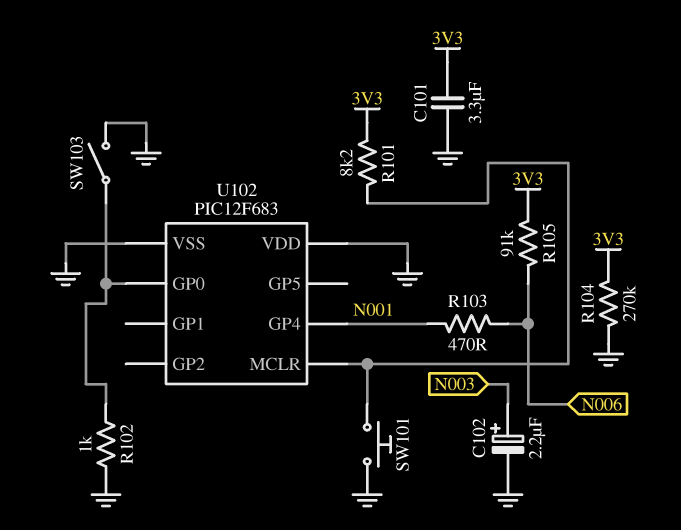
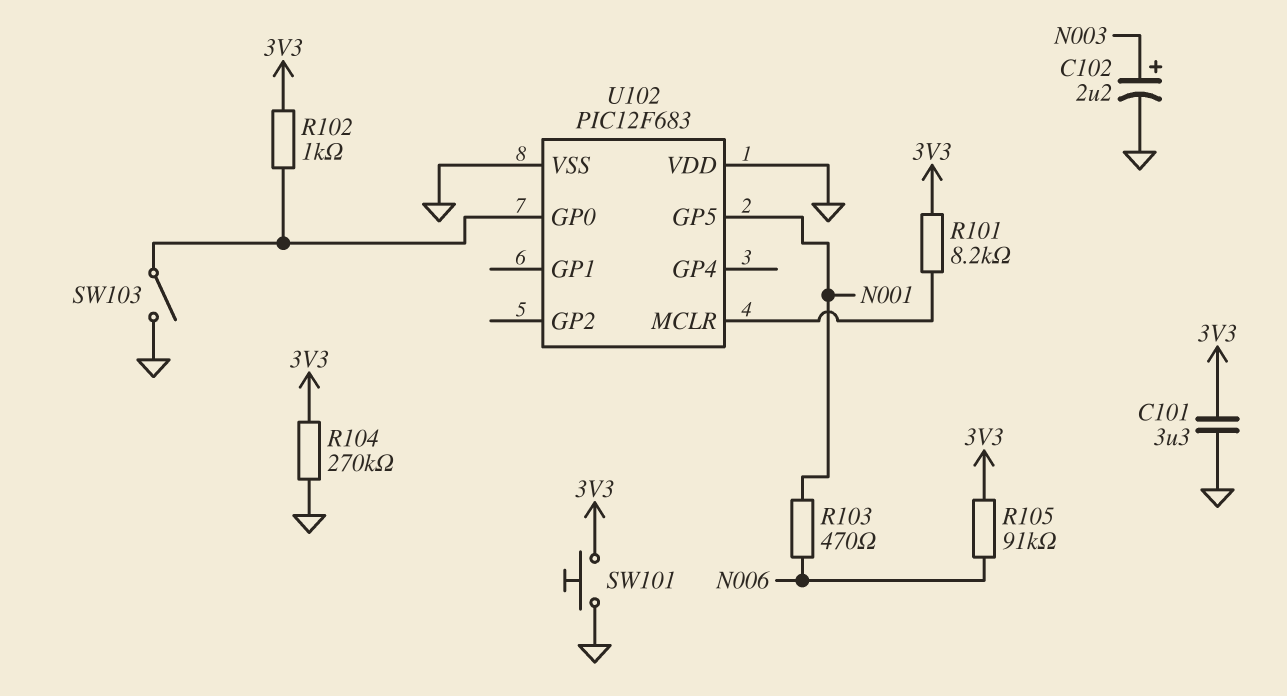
R102: 1k (GND, U102/GP0) -> 1k (3V3, U102/GP0)
SW101: button (GND, U102/MCLR) -> button (3V3, GND)
U102 pin GP4: N001 -> none
U102 pin GP5: none -> N001

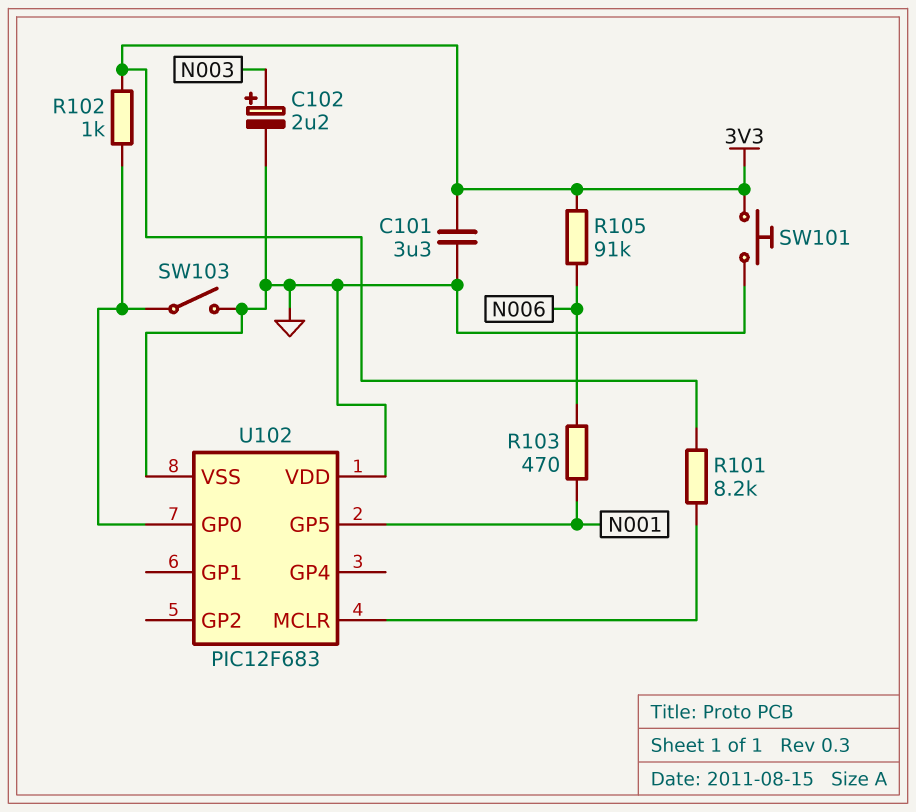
R104: 270k (3V3, GND) -> none

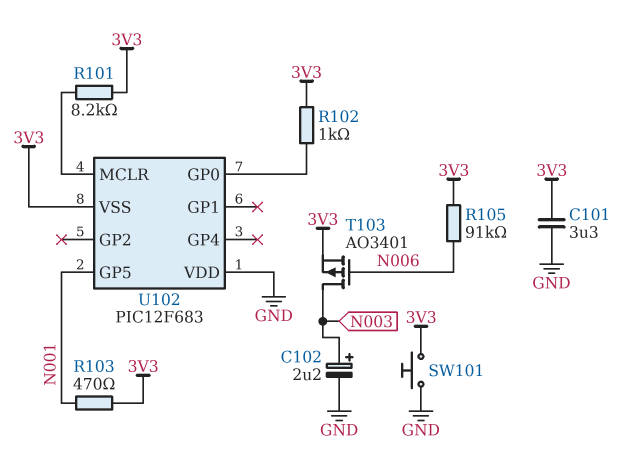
R103: 470 (N001, N006) -> 470 (3V3, N001)
SW103: switch (GND, U102/GP0) -> none
T103: none -> PMOS AO3401 (G N006, D N003, S 3V3)
U102 pin VSS: GND -> 3V3

